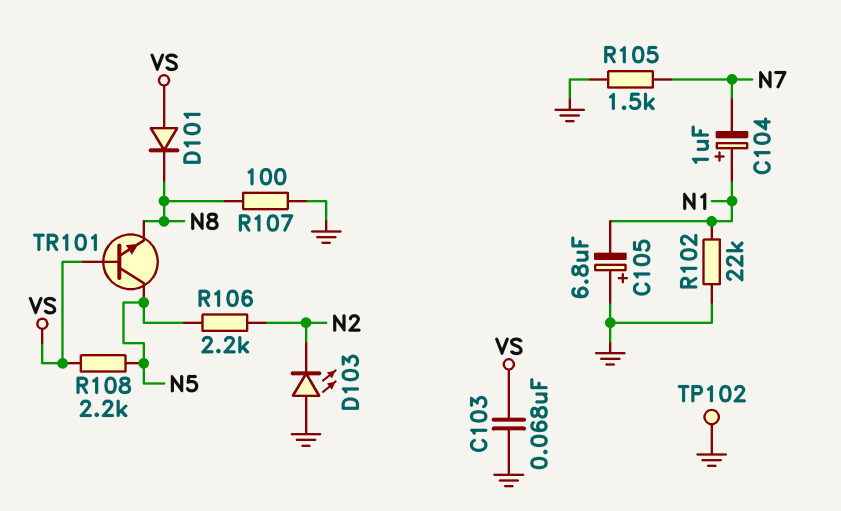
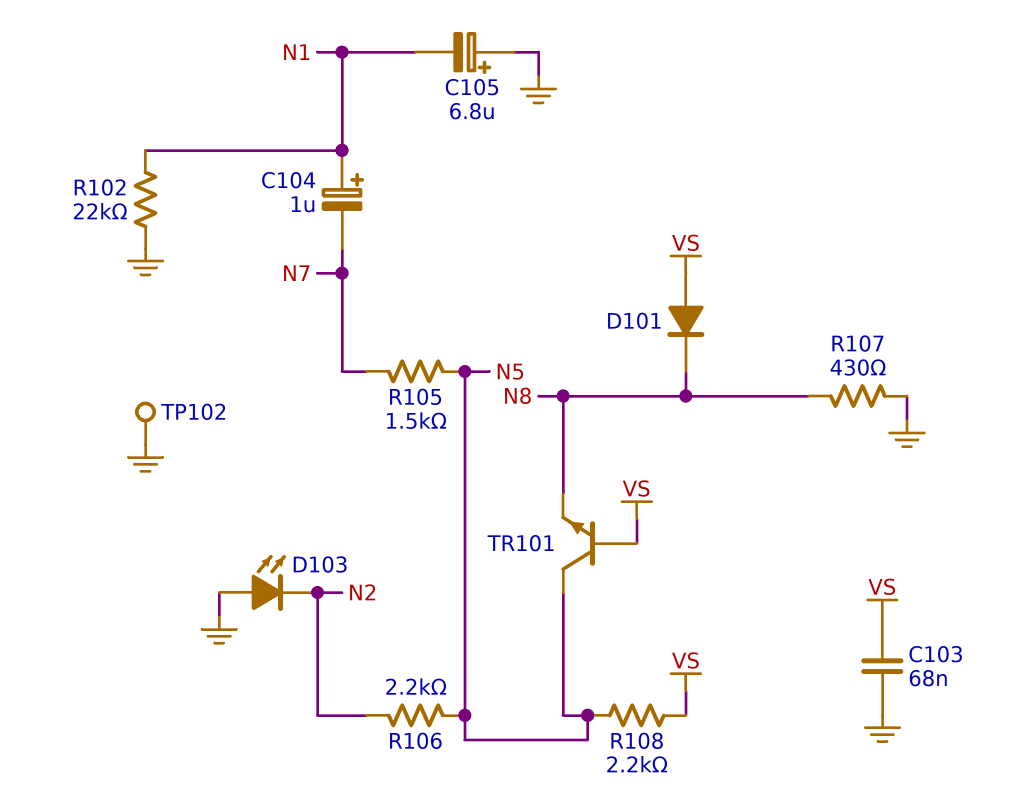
R105: 1.5k (GND, N7) -> 1.5k (N5, N7)
R107: 100 (GND, N8) -> 430 (GND, N8)

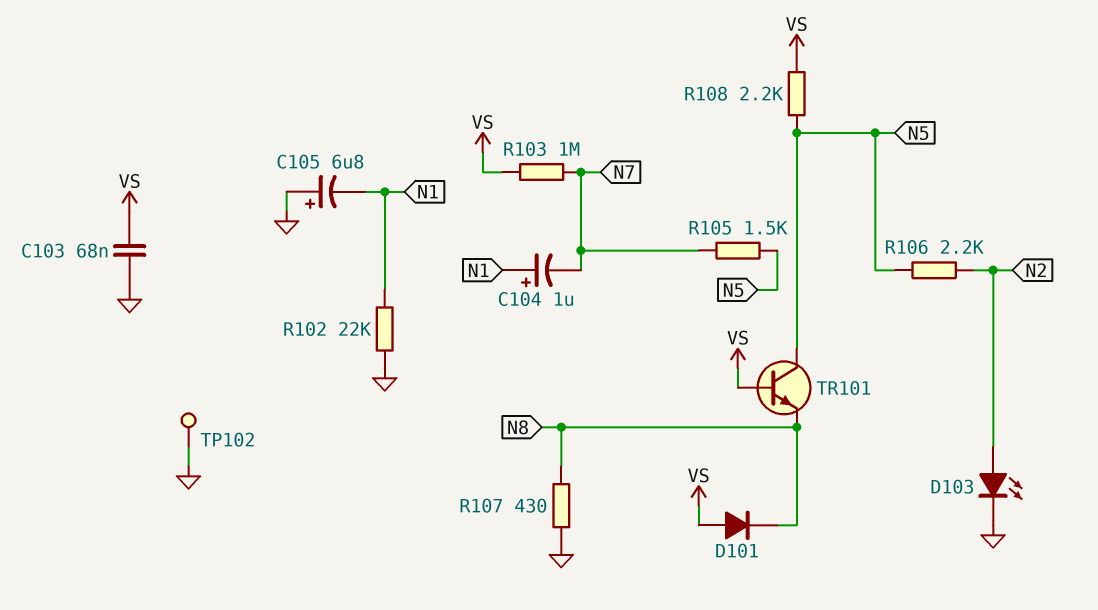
D103: LED (A GND, K N2) -> LED (A N2, K GND)
R103: none -> 1M (N7, VS)

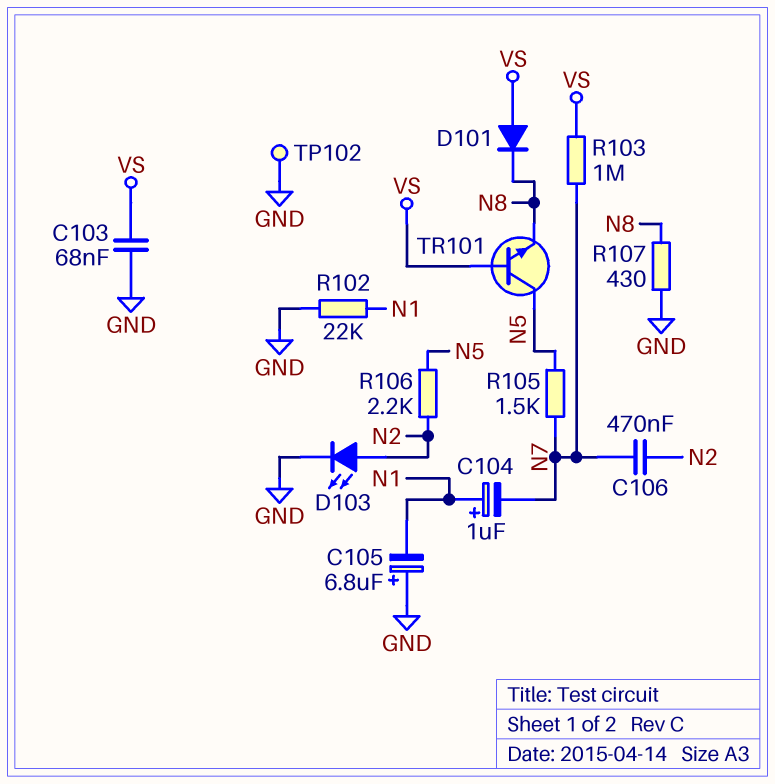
C106: none -> 470nF (N2, N7)
R108: 2.2k (N5, VS) -> none

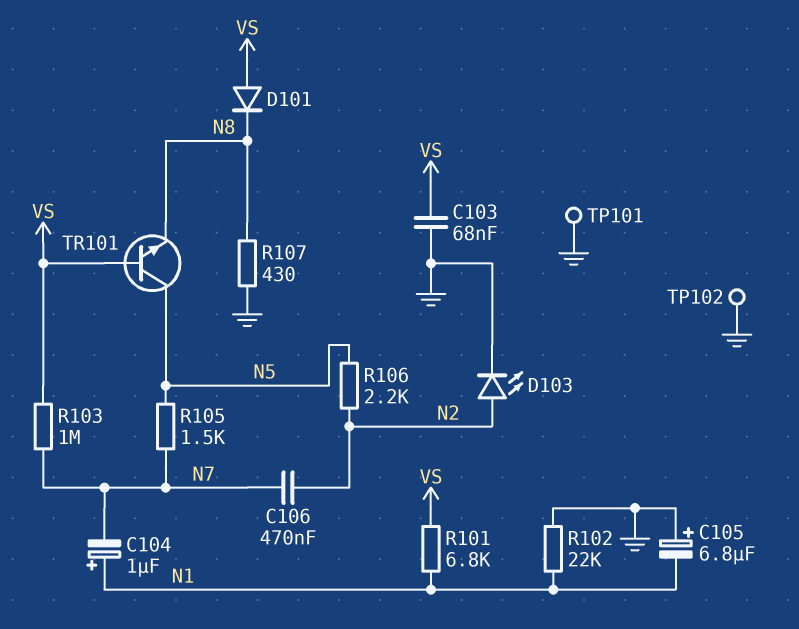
R101: none -> 6.8k (N1, VS)
TP101: none -> test point (GND)

